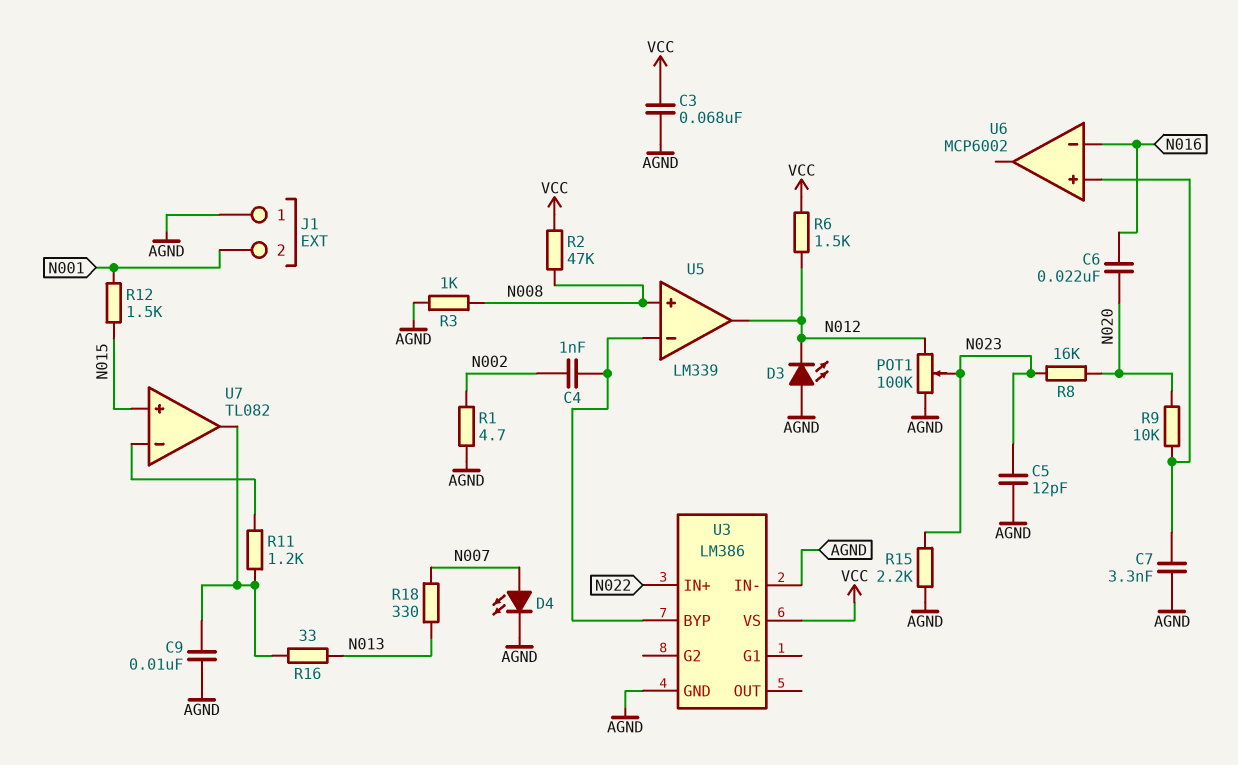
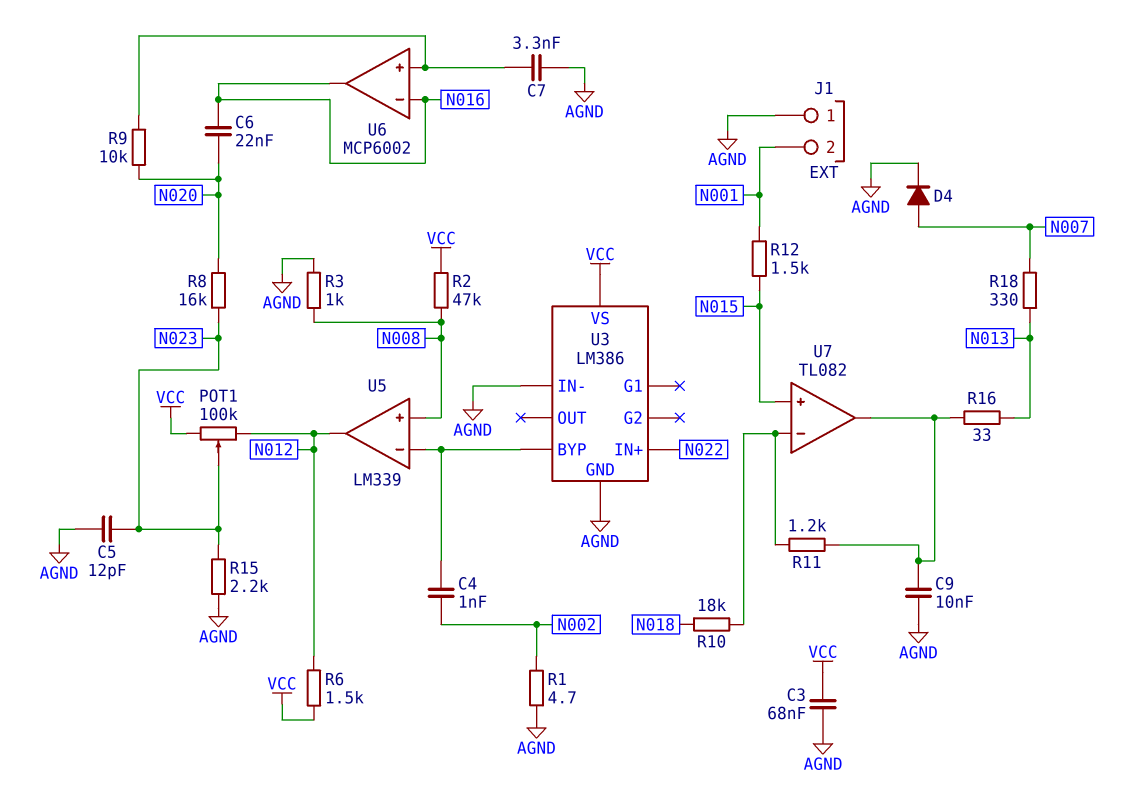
D3: LED (A AGND, K N012) -> none
D4: LED (A N007, K AGND) -> diode (A N007, K AGND)
POT1: 100k (AGND, N012, wiper N023) -> 100k (N012, VCC, wiper N023)
R10: none -> 18k (N018, U7/in-)
U6 pin out: none -> N016

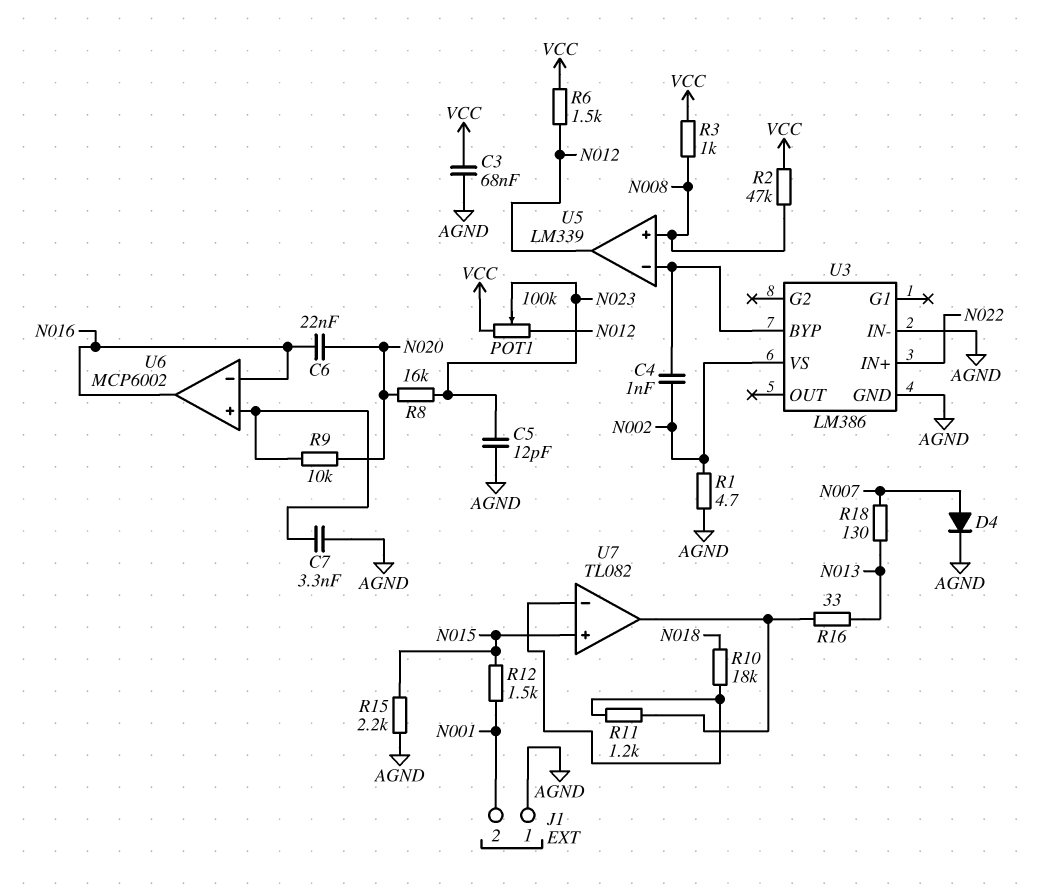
C9: 10nF (AGND, U7/out) -> none
R3: 1k (AGND, N008) -> 1k (N008, VCC)
R15: 2.2k (AGND, N023) -> 2.2k (AGND, N015)
R18: 330 (N007, N013) -> 130 (N007, N013)
U3 pin VS: VCC -> N002

